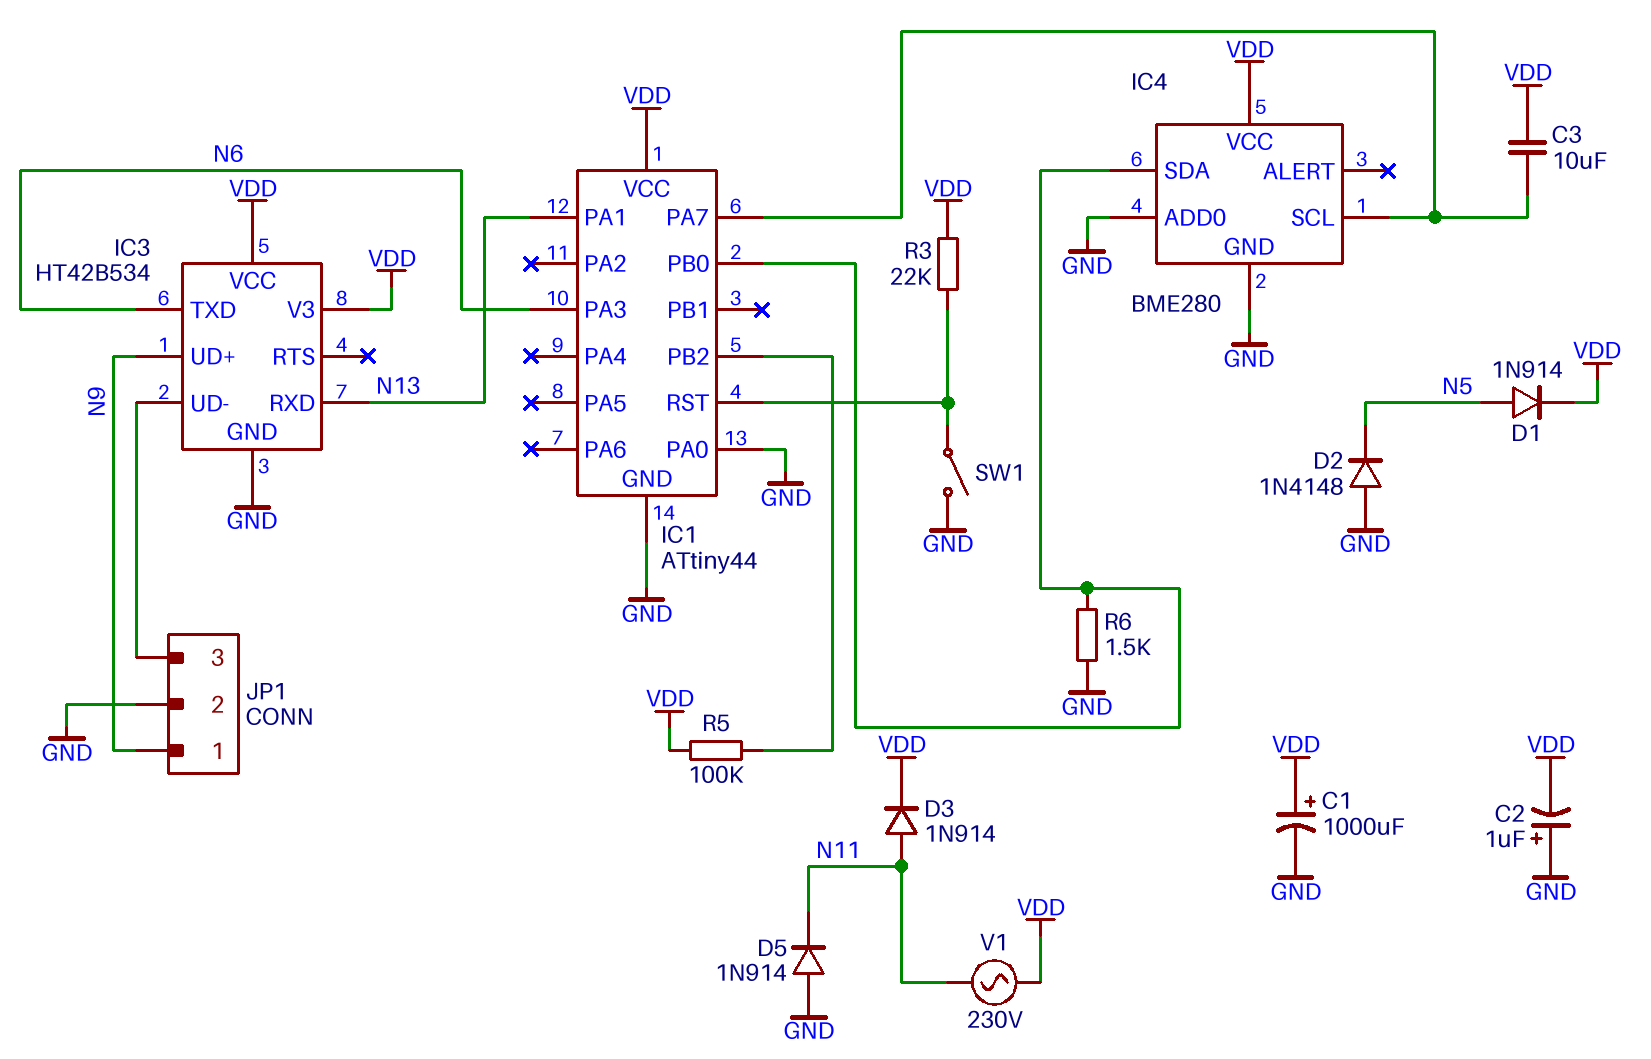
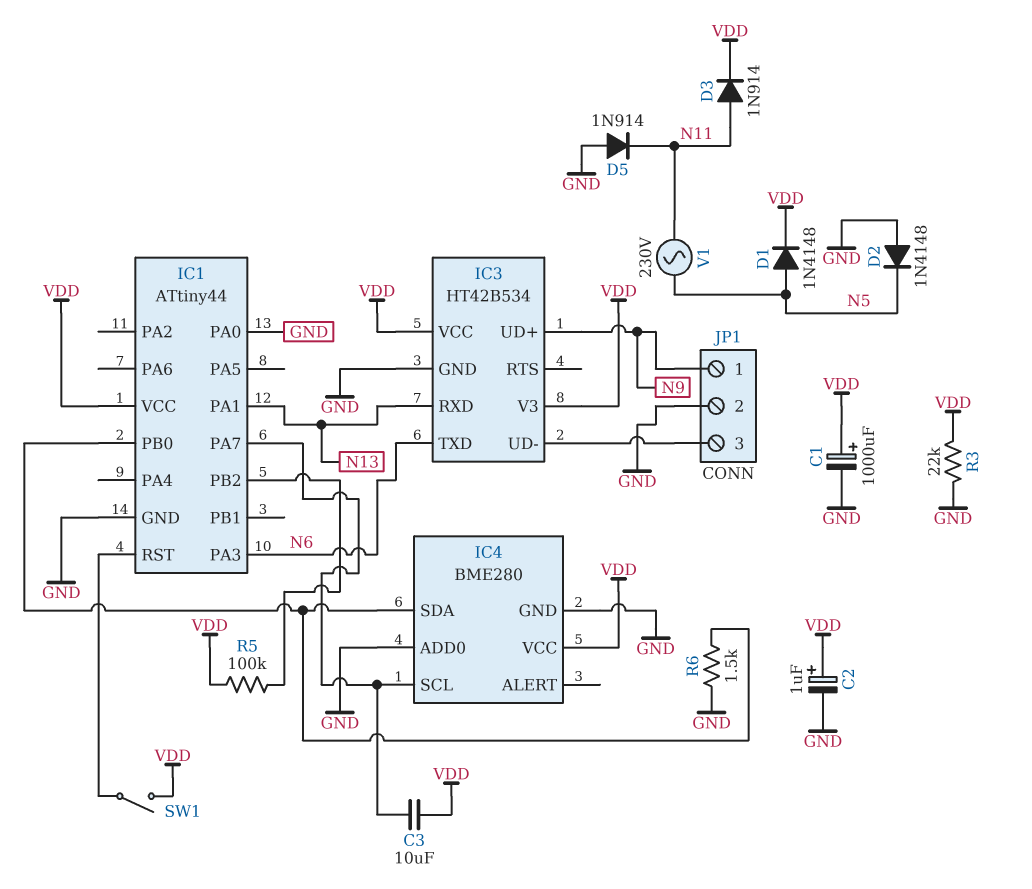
C2: 1uF (plus GND, minus VDD) -> 1uF (plus VDD, minus GND)
D1: diode 1N914 (A N5, K VDD) -> diode 1N4148 (A N5, K VDD)
R3: 22k (IC1/RST, VDD) -> 22k (GND, VDD)
SW1: switch (GND, IC1/RST) -> switch (IC1/RST, VDD)
V1: AC 230V (N11, VDD) -> AC 230V (N5, N11)

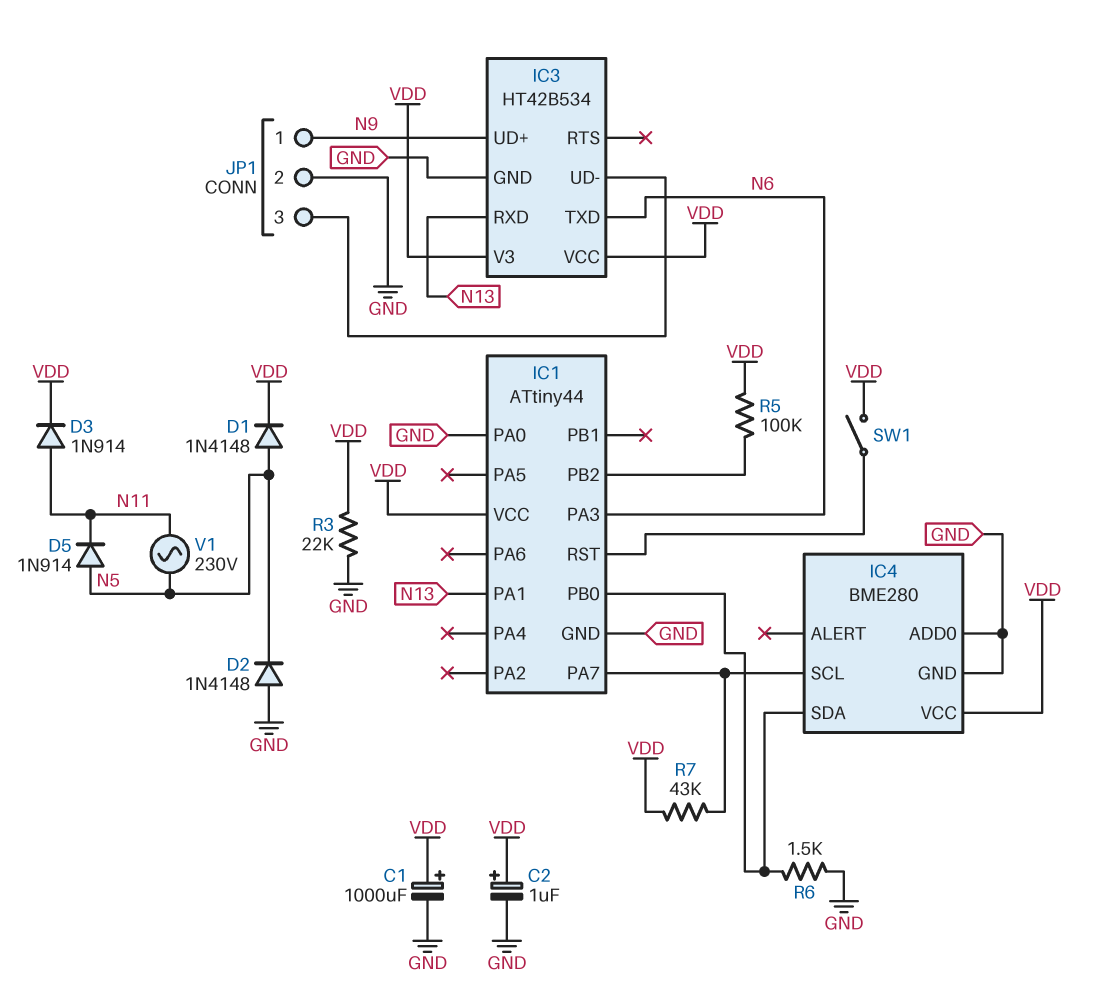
C3: 10uF (IC1/PA7, VDD) -> none
D5: diode 1N914 (A GND, K N11) -> diode 1N914 (A N5, K N11)
R7: none -> 43k (IC1/PA7, VDD)

